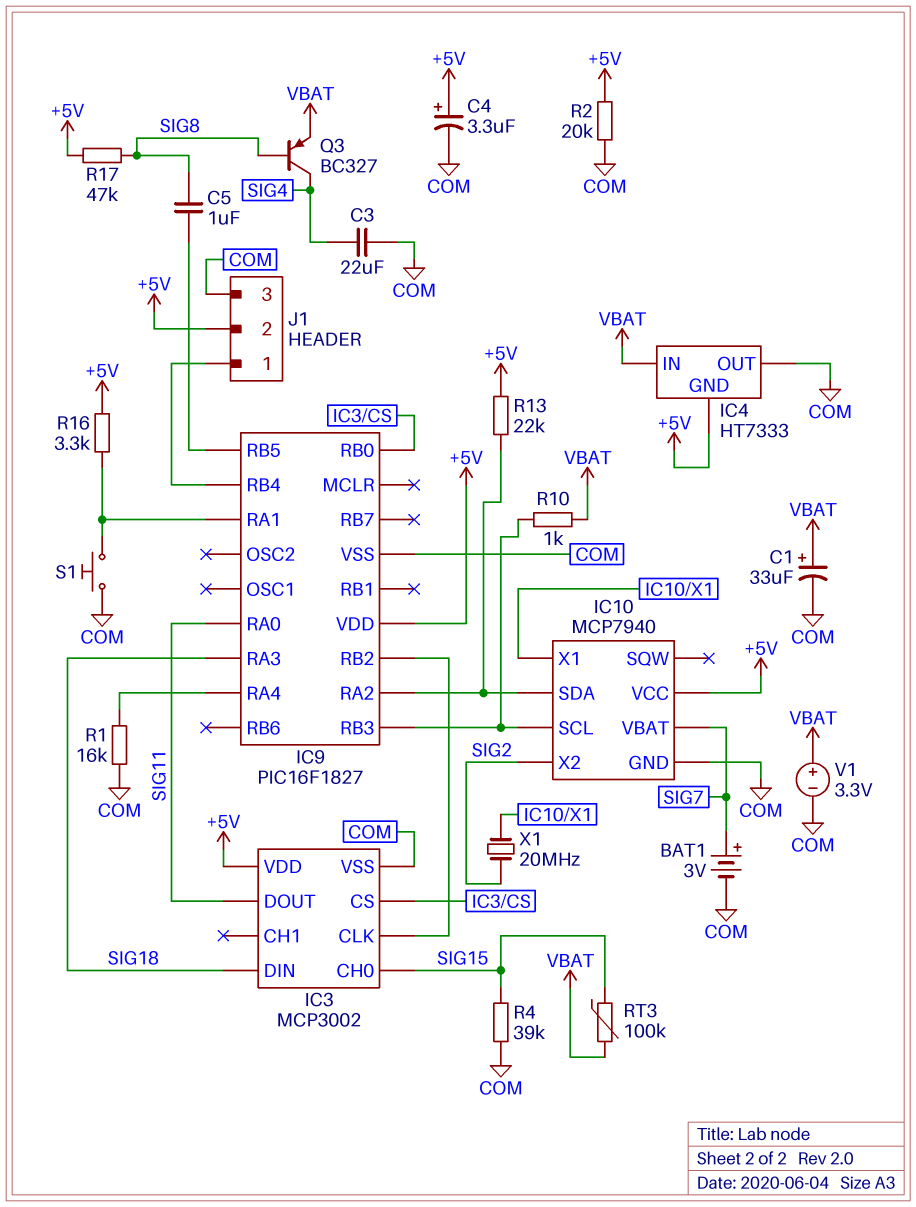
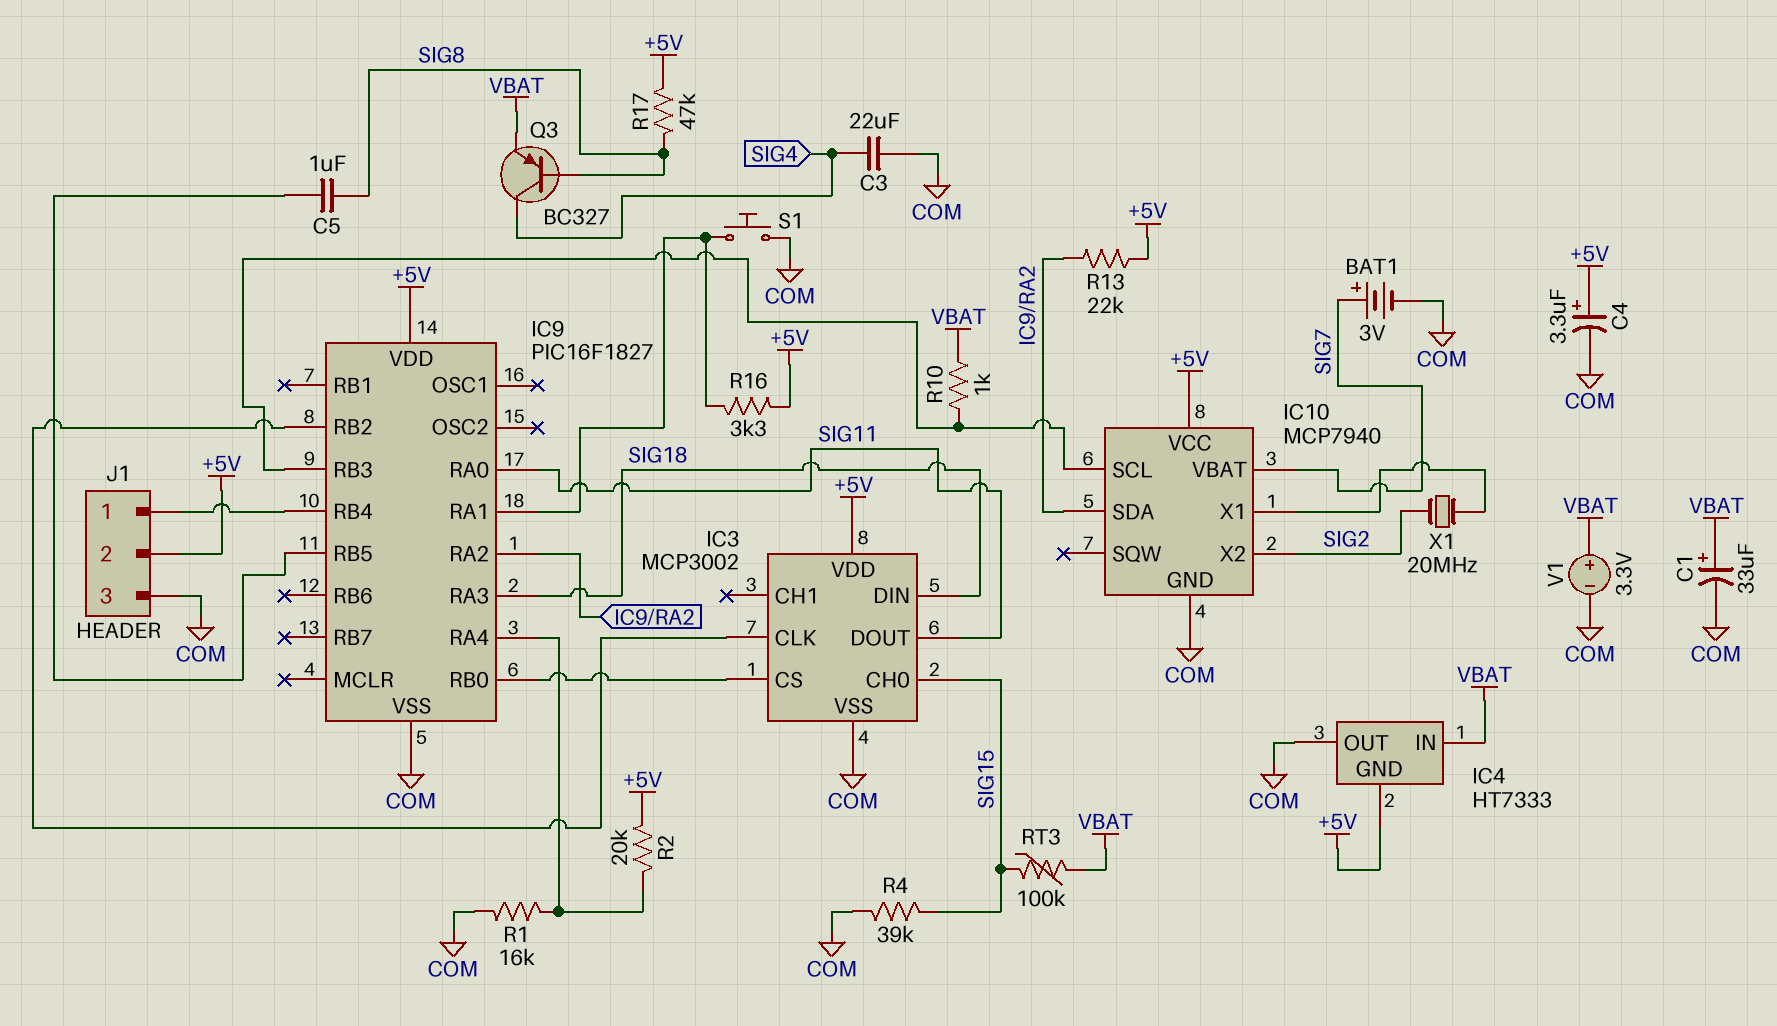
R2: 20k (+5V, COM) -> 20k (+5V, IC9/RA4)

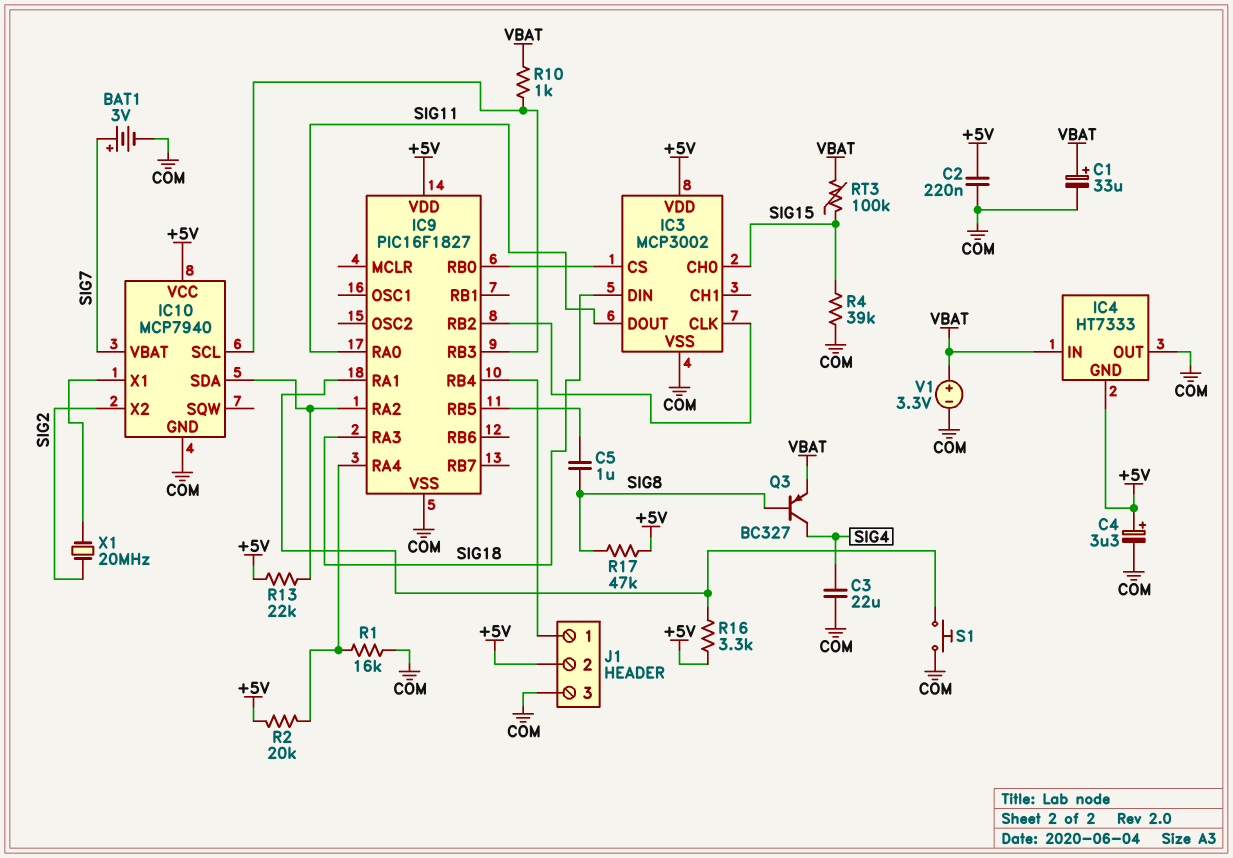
C2: none -> 220nF (+5V, COM)

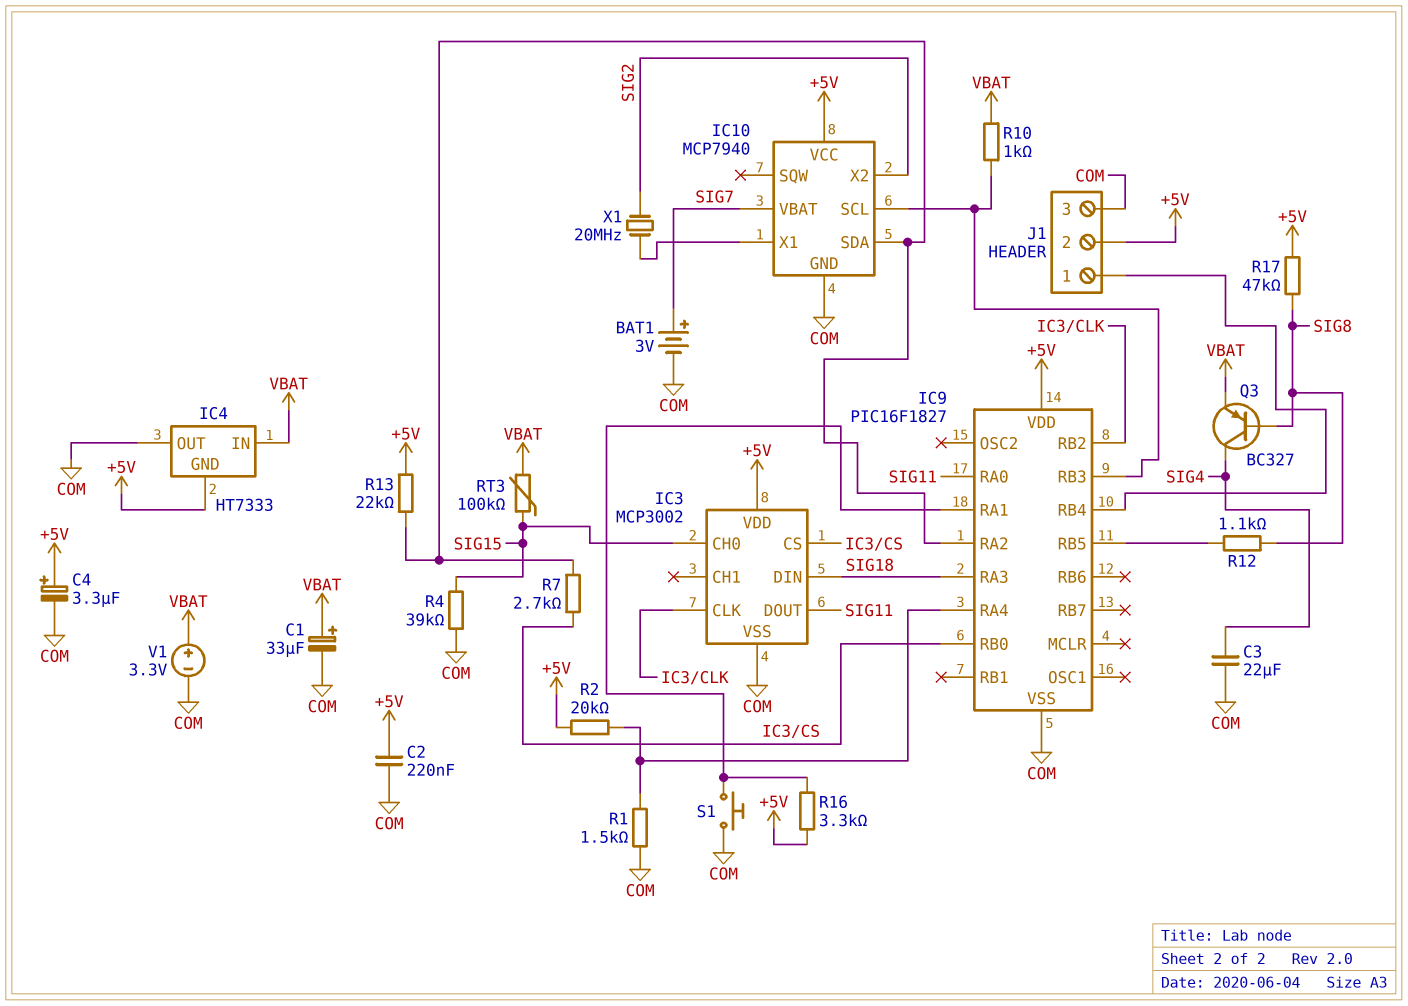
C5: 1uF (IC9/RB5, SIG8) -> none
R1: 16k (COM, IC9/RA4) -> 1.5k (COM, IC9/RA4)
R7: none -> 2.7k (IC3/CS, IC9/RA2)
R12: none -> 1.1k (IC9/RB5, SIG8)

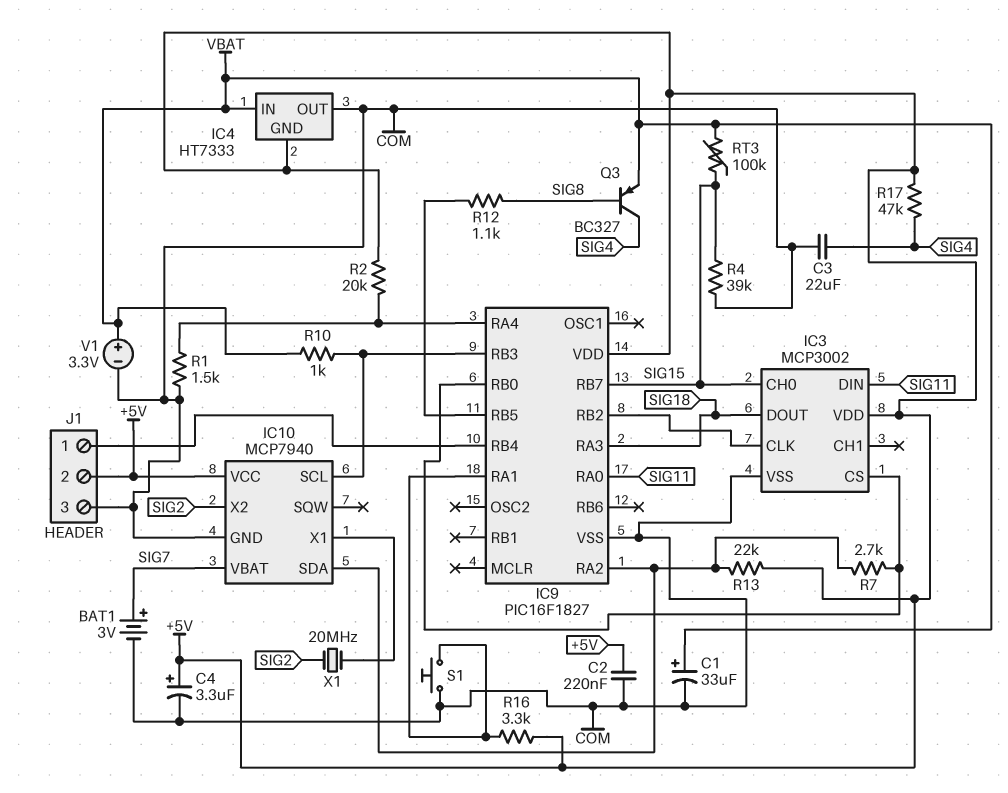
IC3 pin DIN: SIG18 -> SIG11
IC3 pin DOUT: SIG11 -> SIG18
IC9 pin RB7: none -> SIG15
R17: 47k (+5V, SIG8) -> 47k (+5V, SIG4)

